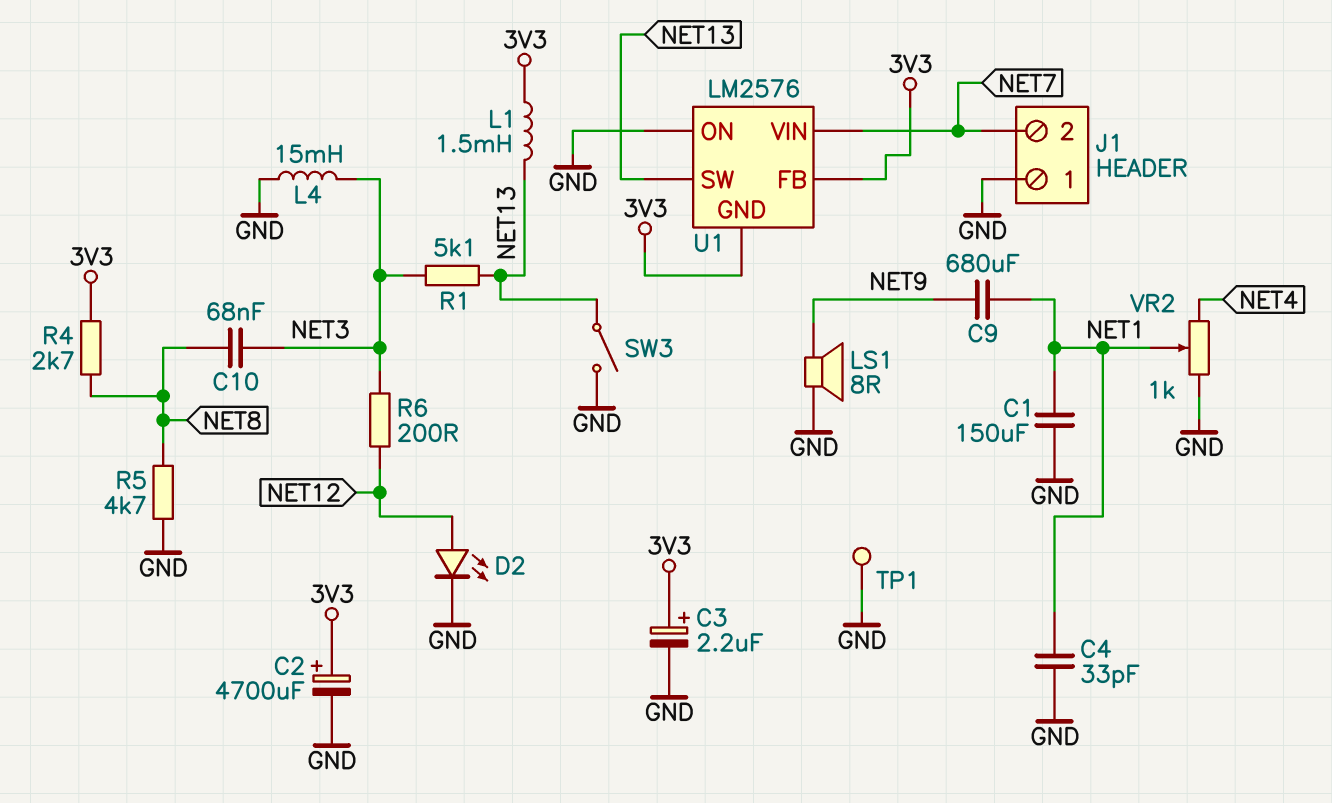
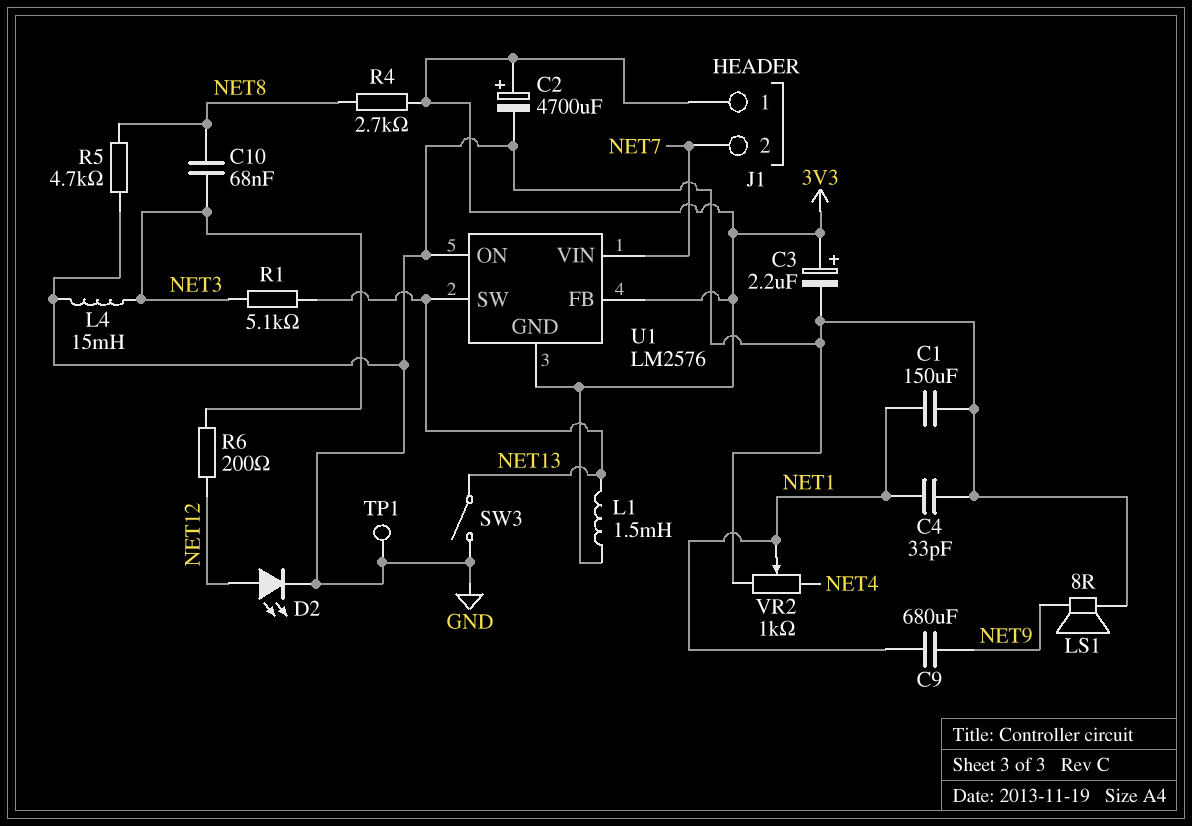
J1 pin 1: GND -> 3V3

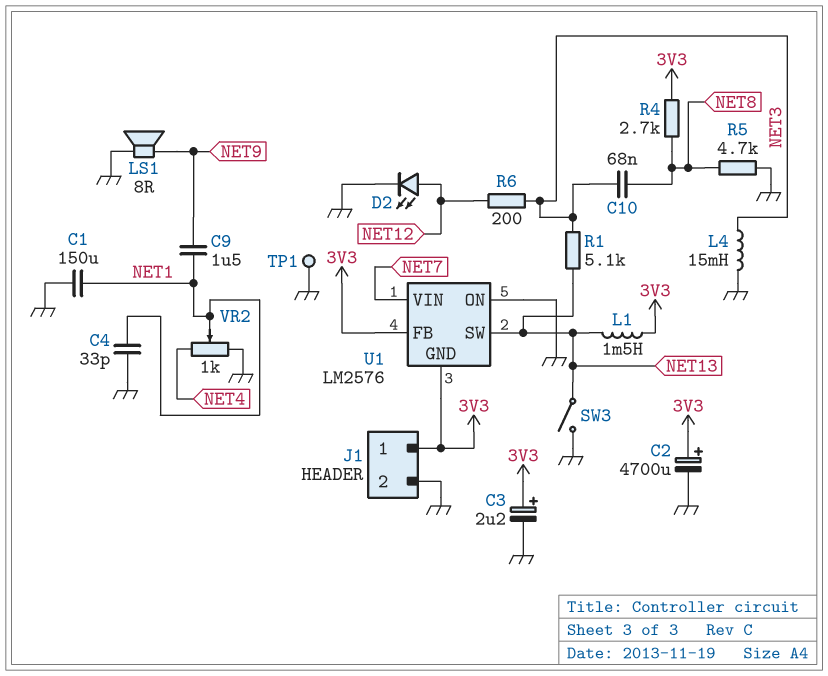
C9: 680uF (NET1, NET9) -> 1.5uF (NET1, NET9)
J1 pin 2: NET7 -> GND

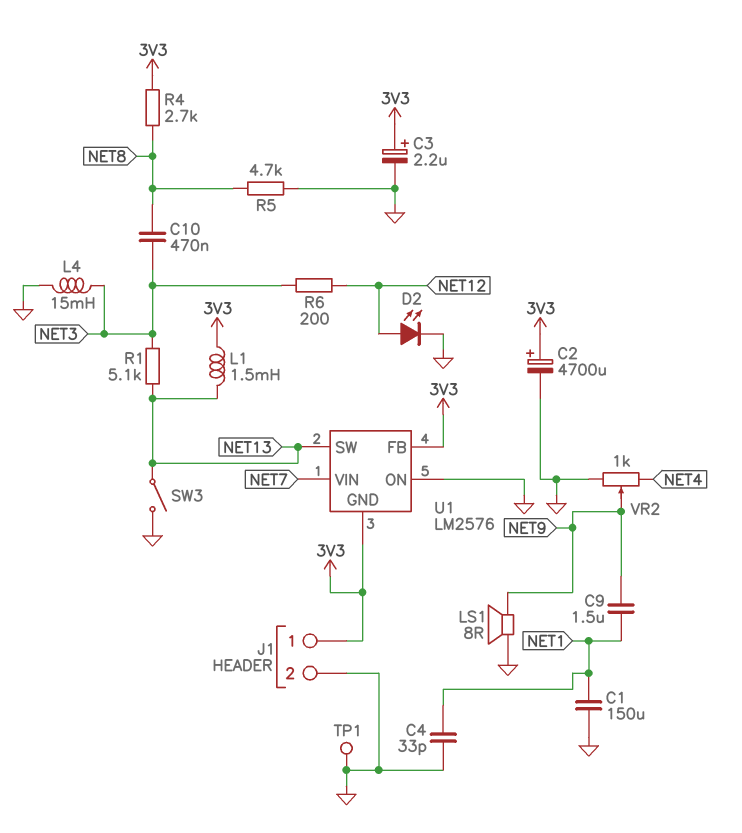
C10: 68nF (NET3, NET8) -> 470nF (NET3, NET8)
VR2: 1k (GND, NET4, wiper NET1) -> 1k (GND, NET4, wiper NET9)

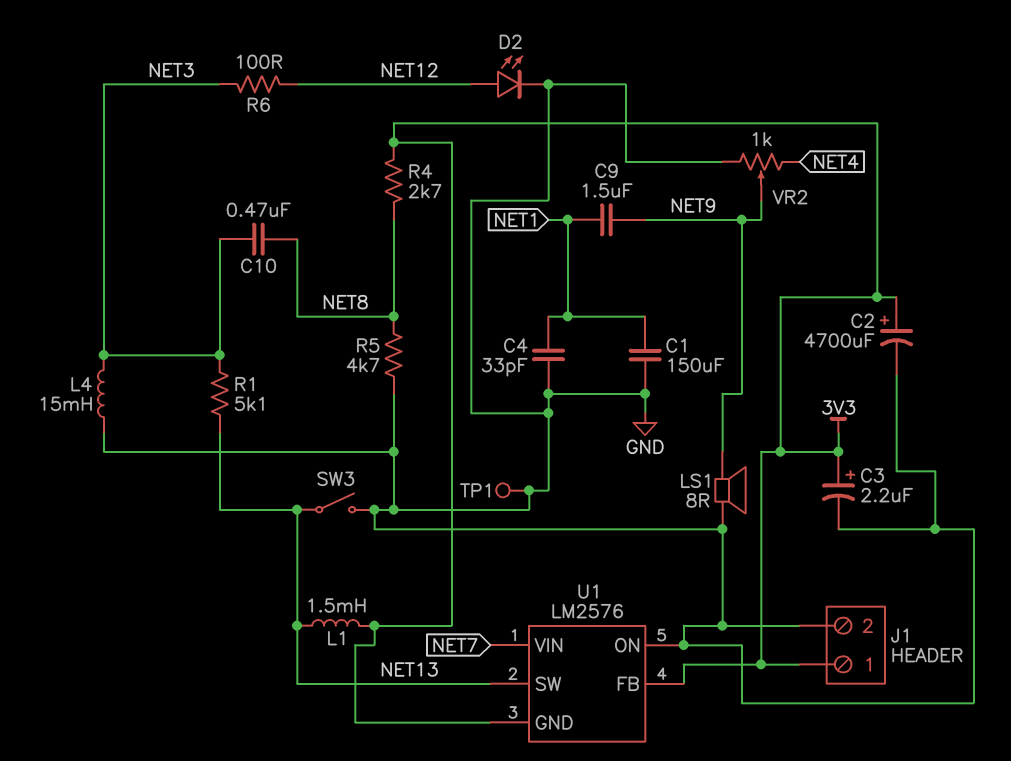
R6: 200 (NET3, NET12) -> 100 (NET3, NET12)

